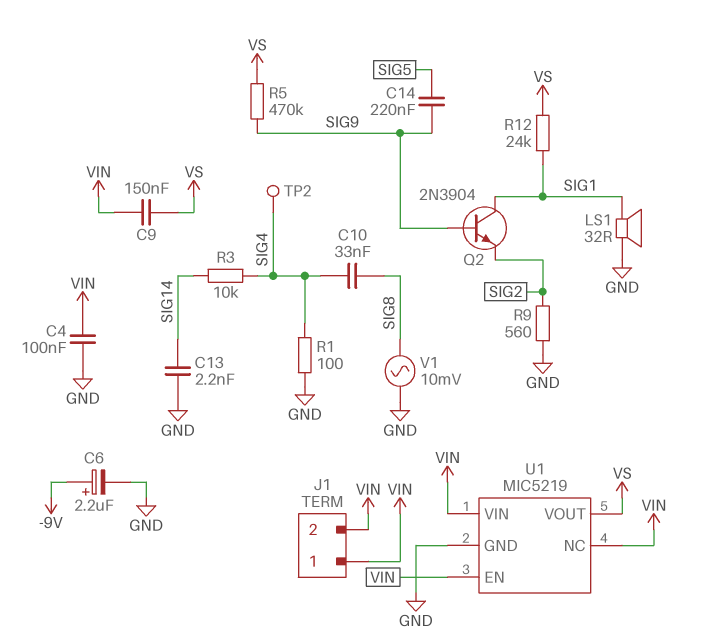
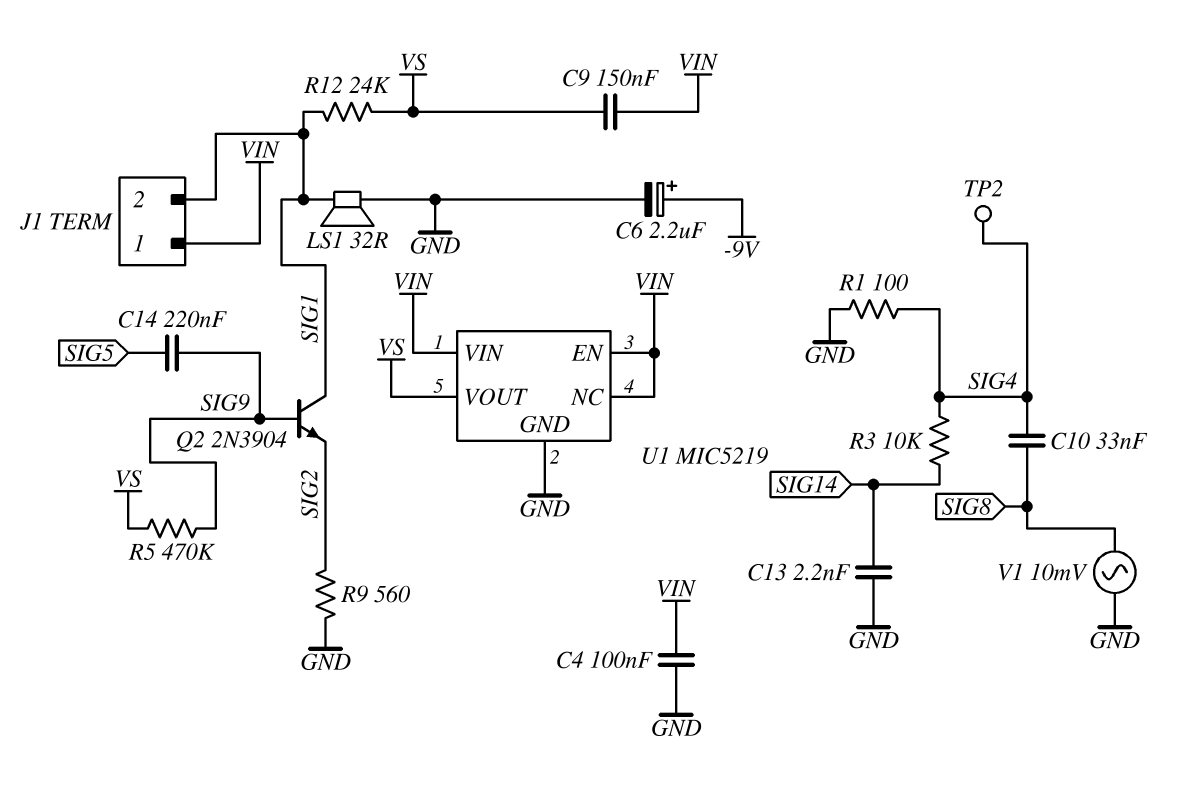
J1 pin 2: VIN -> SIG1

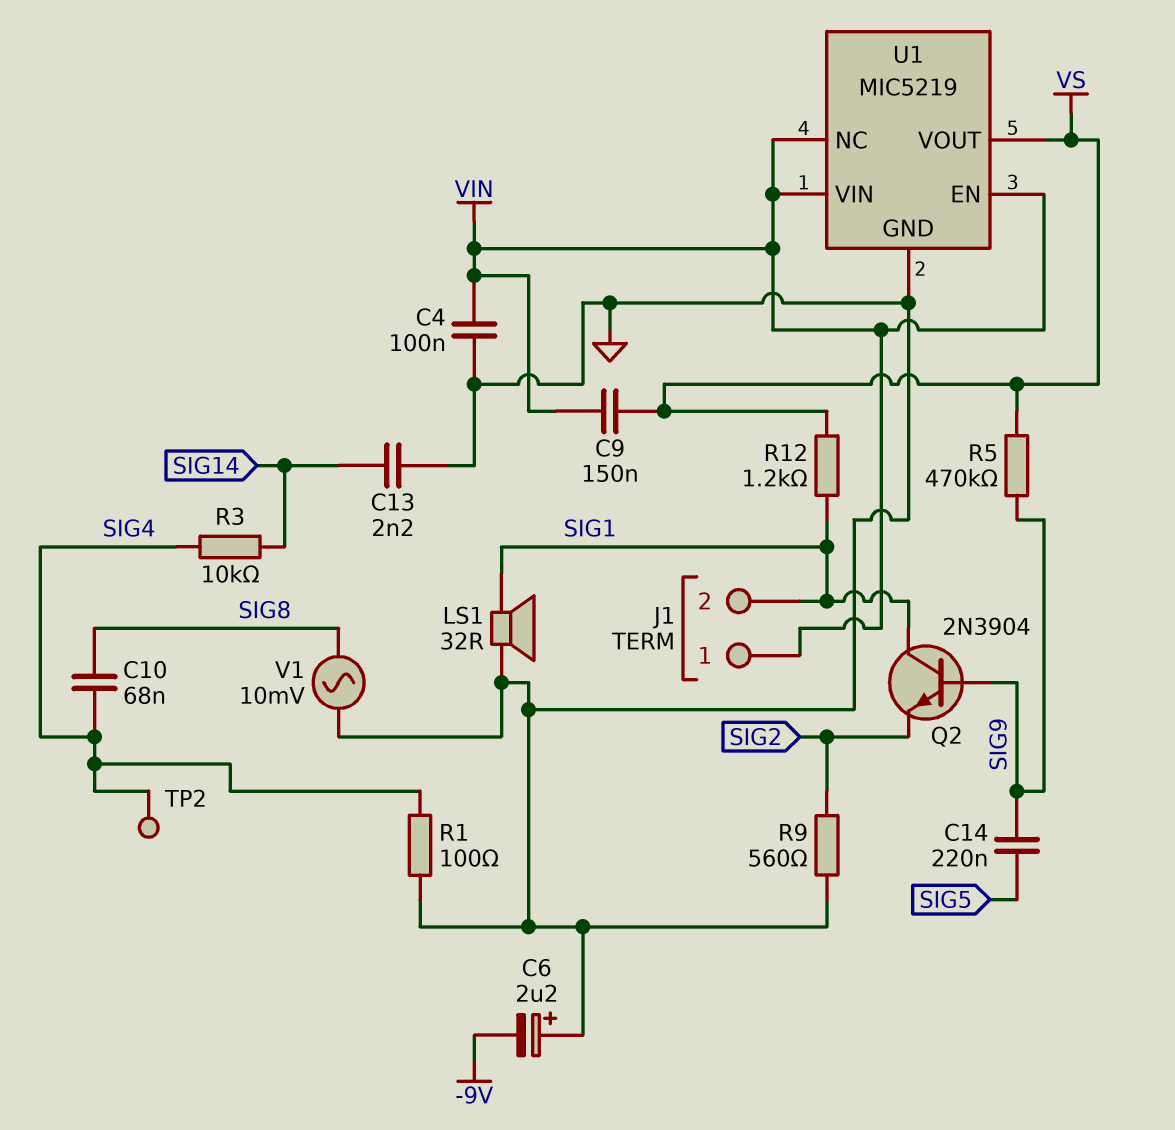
C6: 2.2uF (plus -9V, minus GND) -> 2.2uF (plus GND, minus -9V)
C10: 33nF (SIG4, SIG8) -> 68nF (SIG4, SIG8)
R12: 24k (SIG1, VS) -> 1.2k (SIG1, VS)

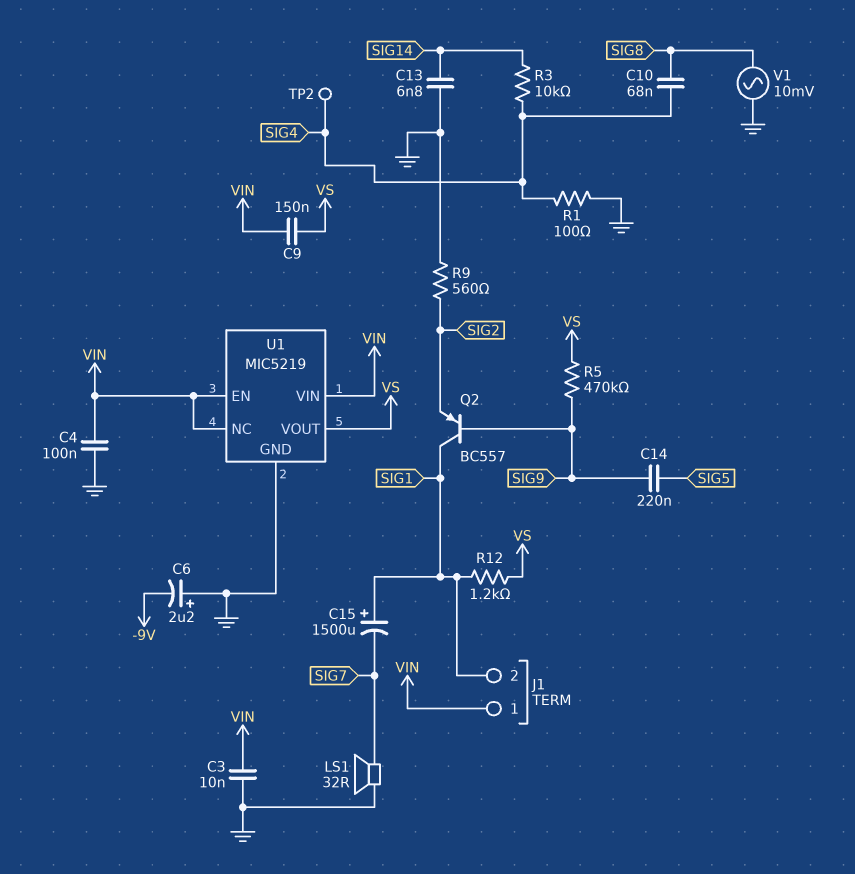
C3: none -> 10nF (GND, VIN)
C13: 2.2nF (GND, SIG14) -> 6.8nF (GND, SIG14)
C15: none -> 1500uF (plus SIG1, minus SIG7)
LS1: speaker 32R (GND, SIG1) -> speaker 32R (GND, SIG7)
Q2: NPN 2N3904 (B SIG9, C SIG1, E SIG2) -> PNP BC557 (B SIG9, C SIG1, E SIG2)

